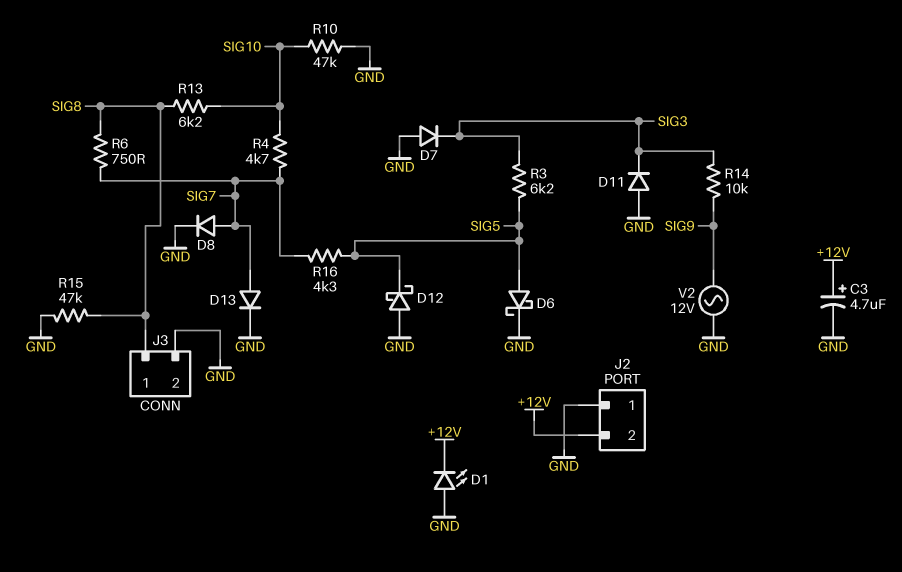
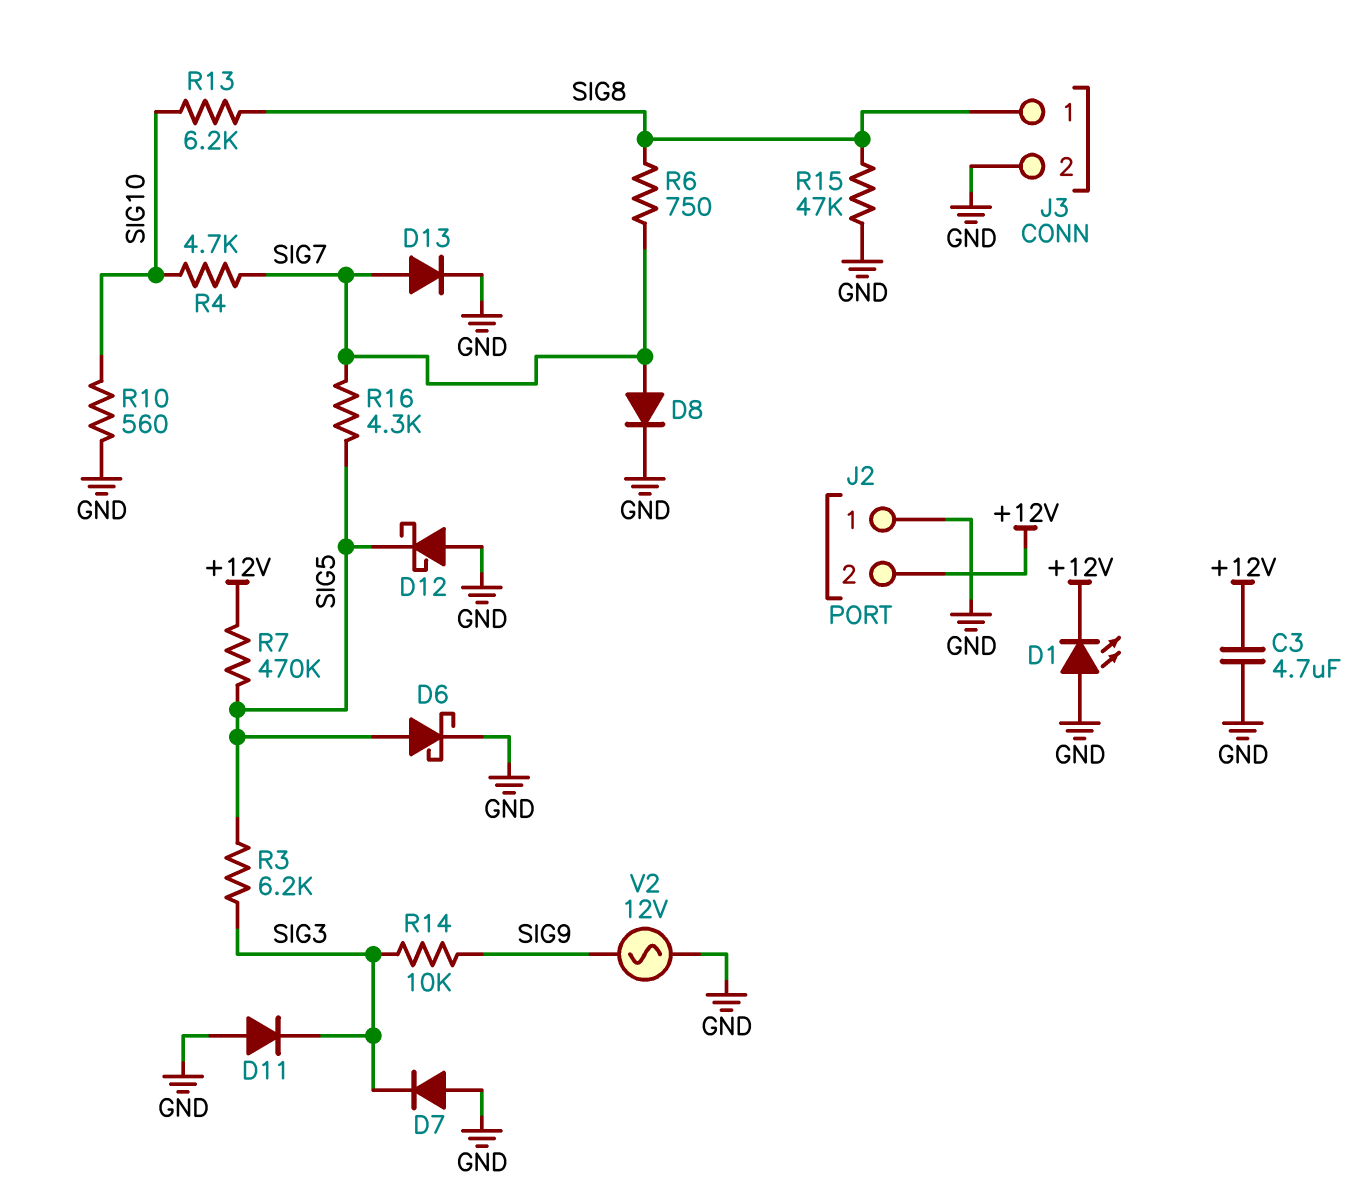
C3: 4.7uF (plus +12V, minus GND) -> 4.7uF (+12V, GND)
R7: none -> 470k (+12V, SIG5)
R10: 47k (GND, SIG10) -> 560 (GND, SIG10)

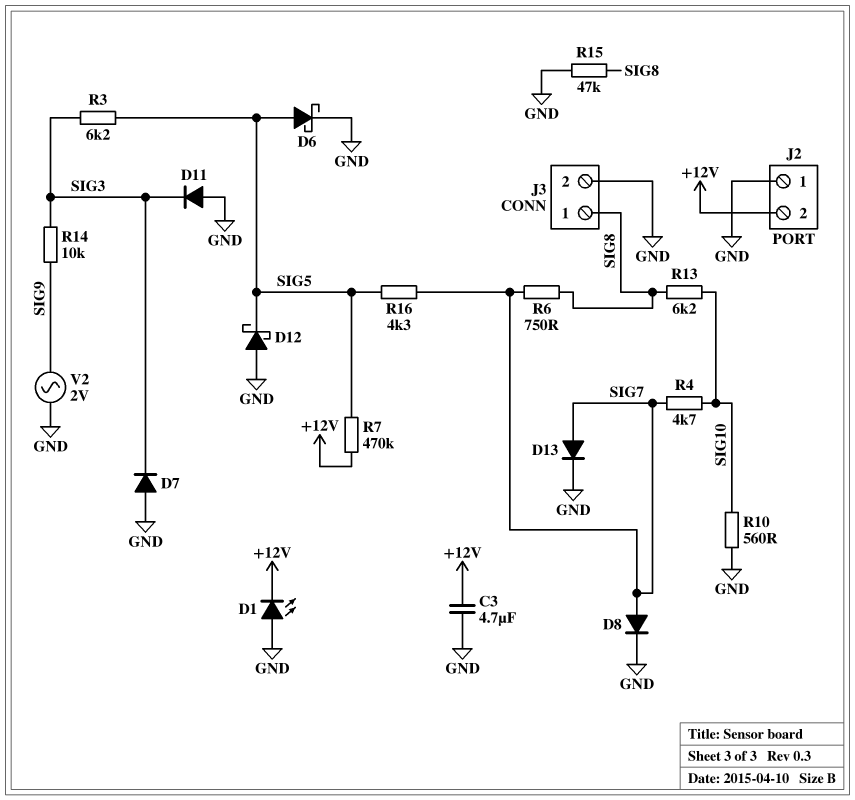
V2: AC 12V (GND, SIG9) -> AC 2V (GND, SIG9)

